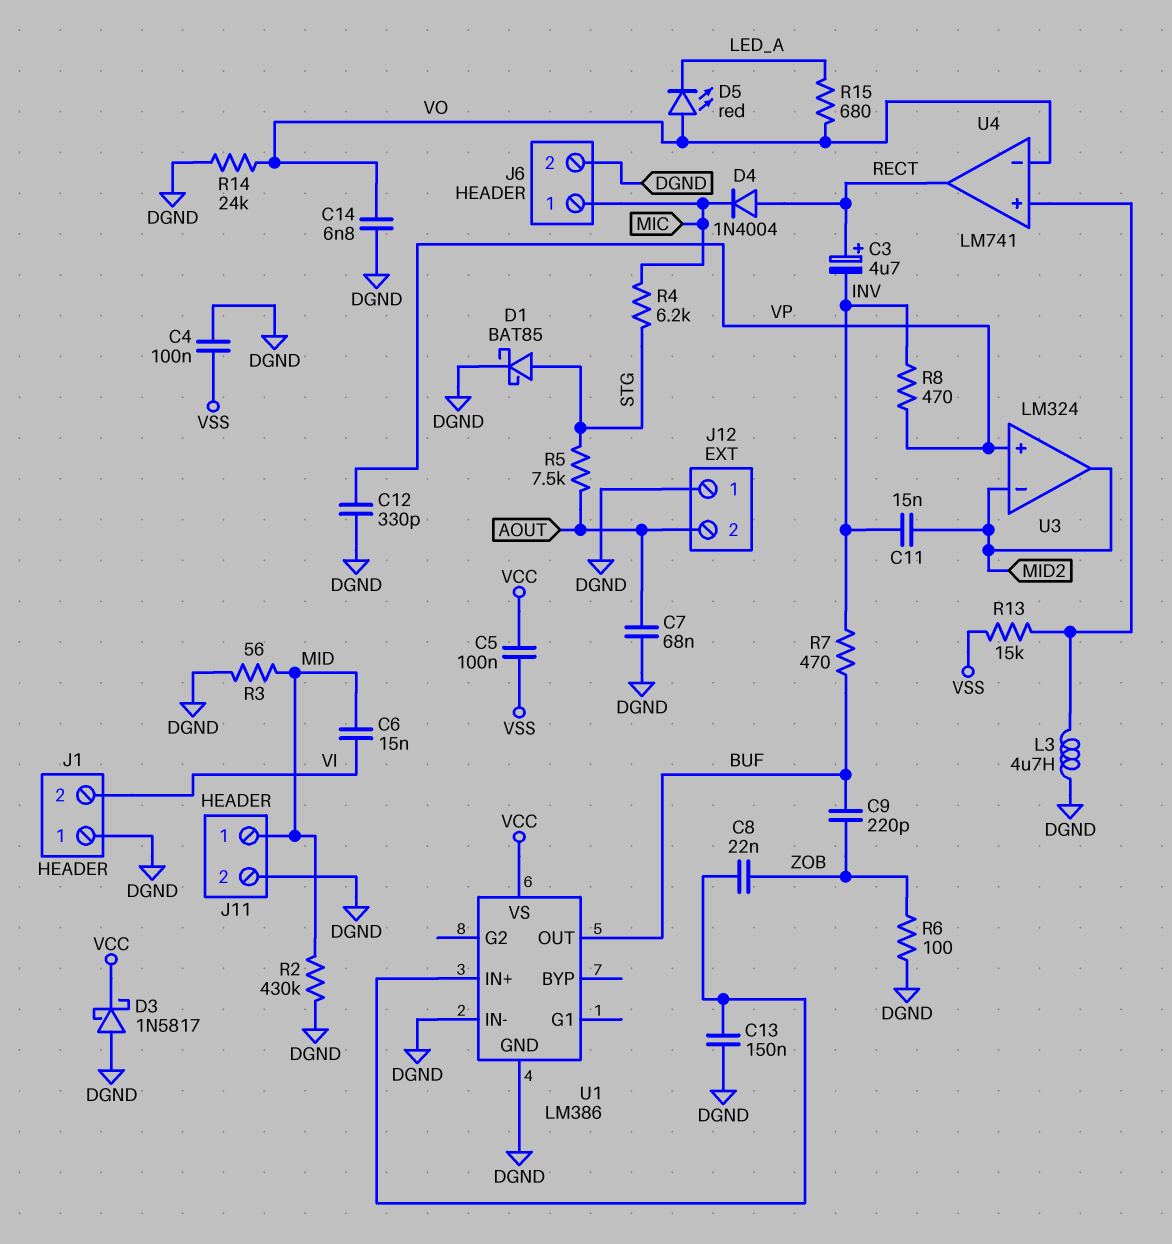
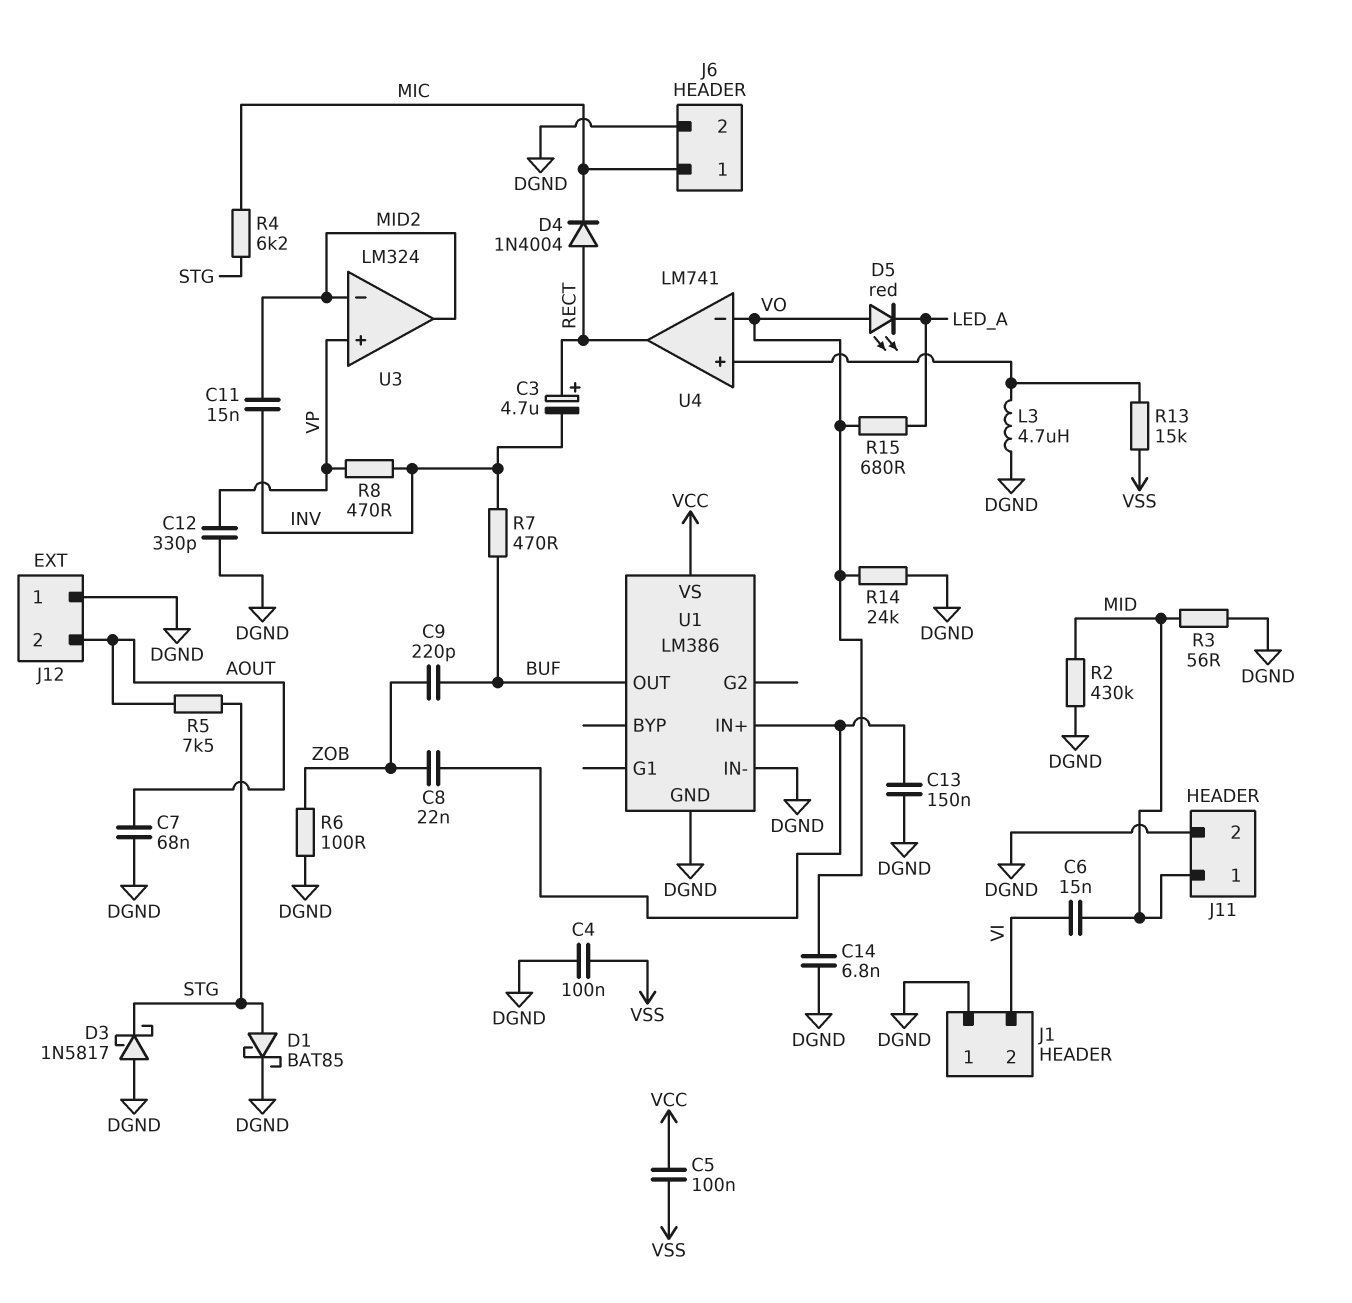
D3: schottky 1N5817 (A DGND, K VCC) -> schottky 1N5817 (A DGND, K STG)

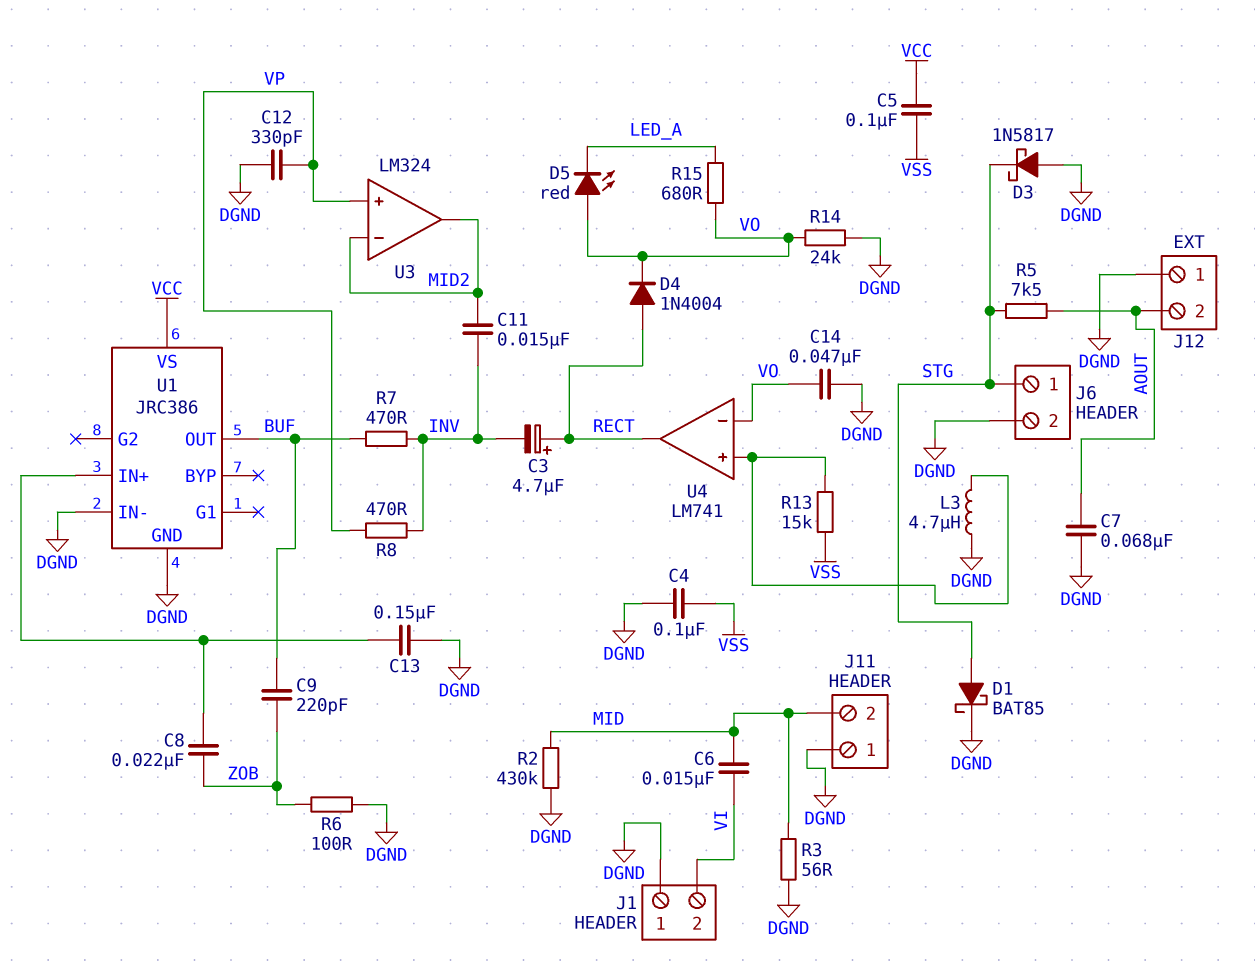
C14: 6.8nF (DGND, VO) -> 47nF (DGND, VO)
D4: diode 1N4004 (A RECT, K MIC) -> diode 1N4004 (A RECT, K VO)
J6 pin 1: MIC -> STG
J11 pin 1: MID -> DGND
J11 pin 2: DGND -> MID
R4: 6.2k (MIC, STG) -> none
U1: LM386 -> JRC386

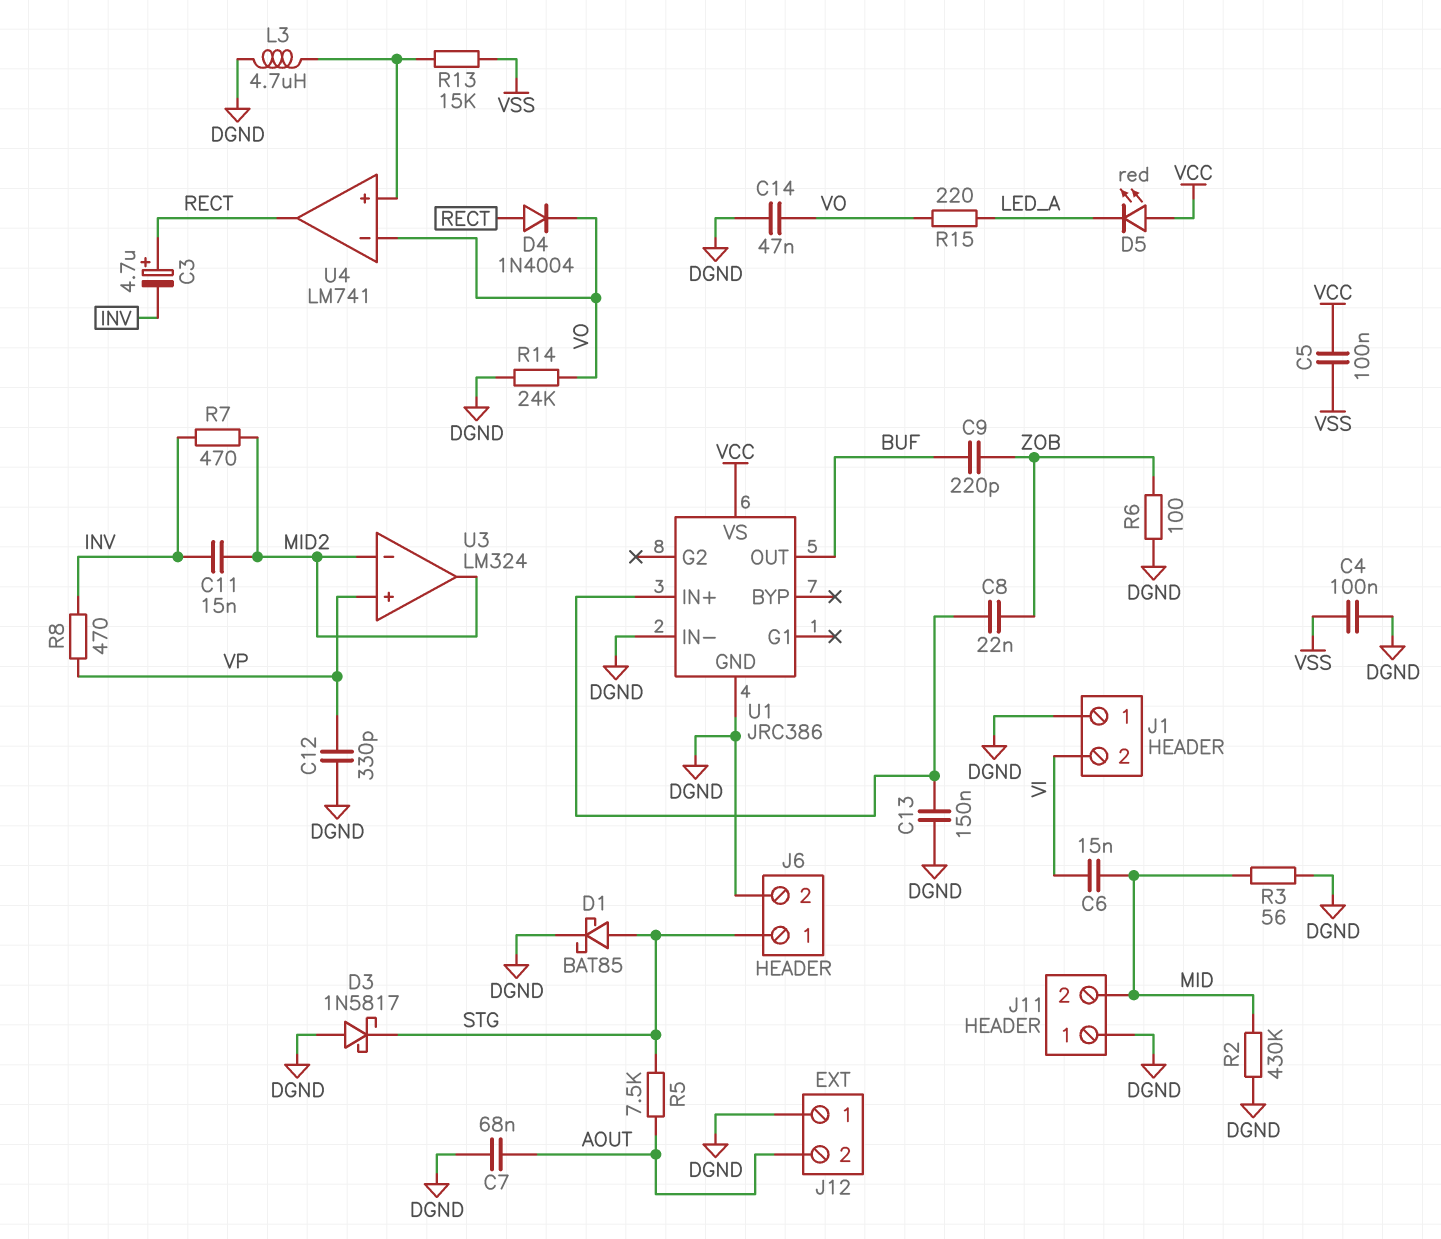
D5: LED red (A VO, K LED_A) -> LED red (A VCC, K LED_A)
R7: 470 (BUF, INV) -> 470 (INV, MID2)
R15: 680 (LED_A, VO) -> 220 (LED_A, VO)

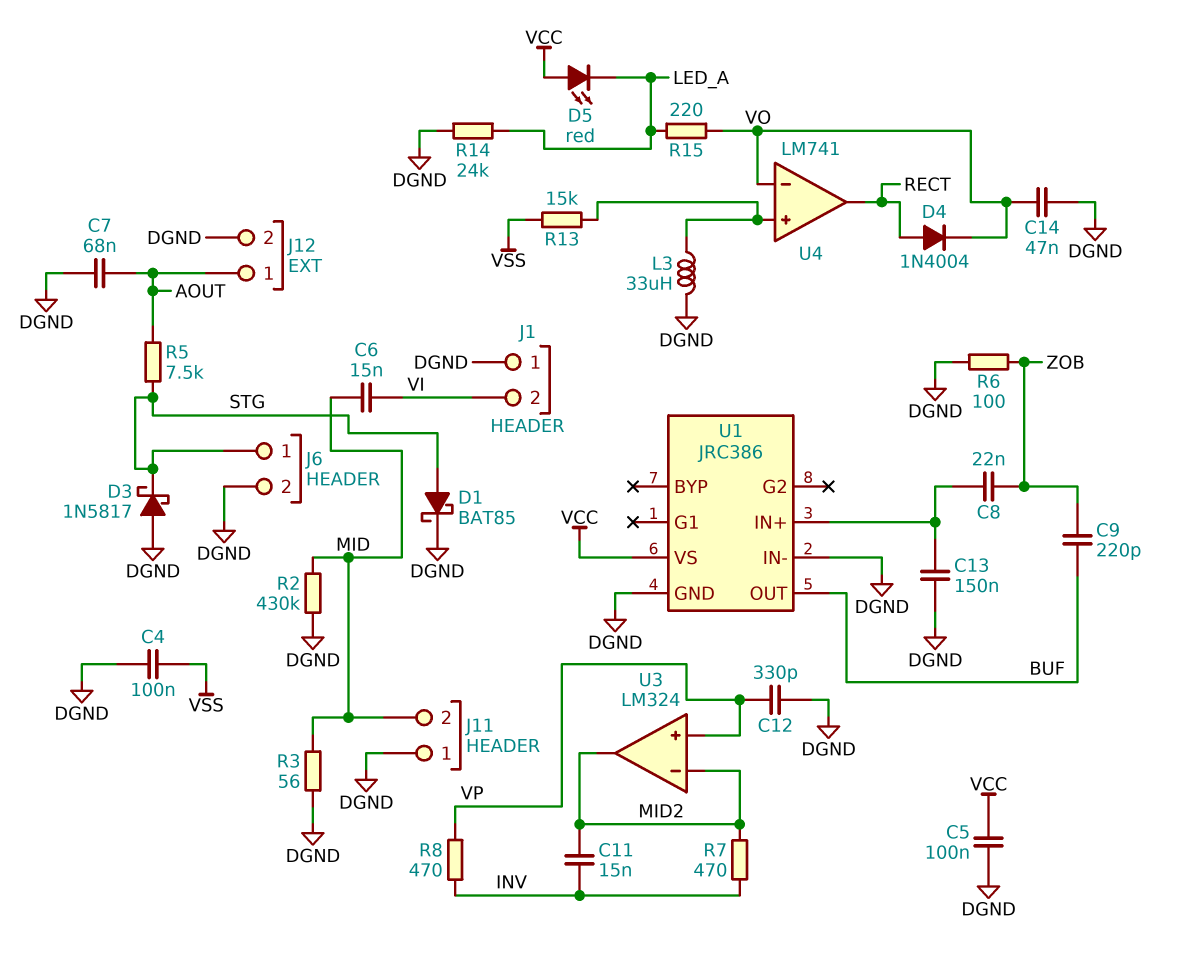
C3: 4.7uF (plus RECT, minus INV) -> none
C5: 100nF (VCC, VSS) -> 100nF (DGND, VCC)
J12 pin 1: DGND -> AOUT
J12 pin 2: AOUT -> DGND
L3: 4.7uH (DGND, U4/in+) -> 33uH (DGND, U4/in+)
R14: 24k (DGND, VO) -> 24k (DGND, LED_A)

